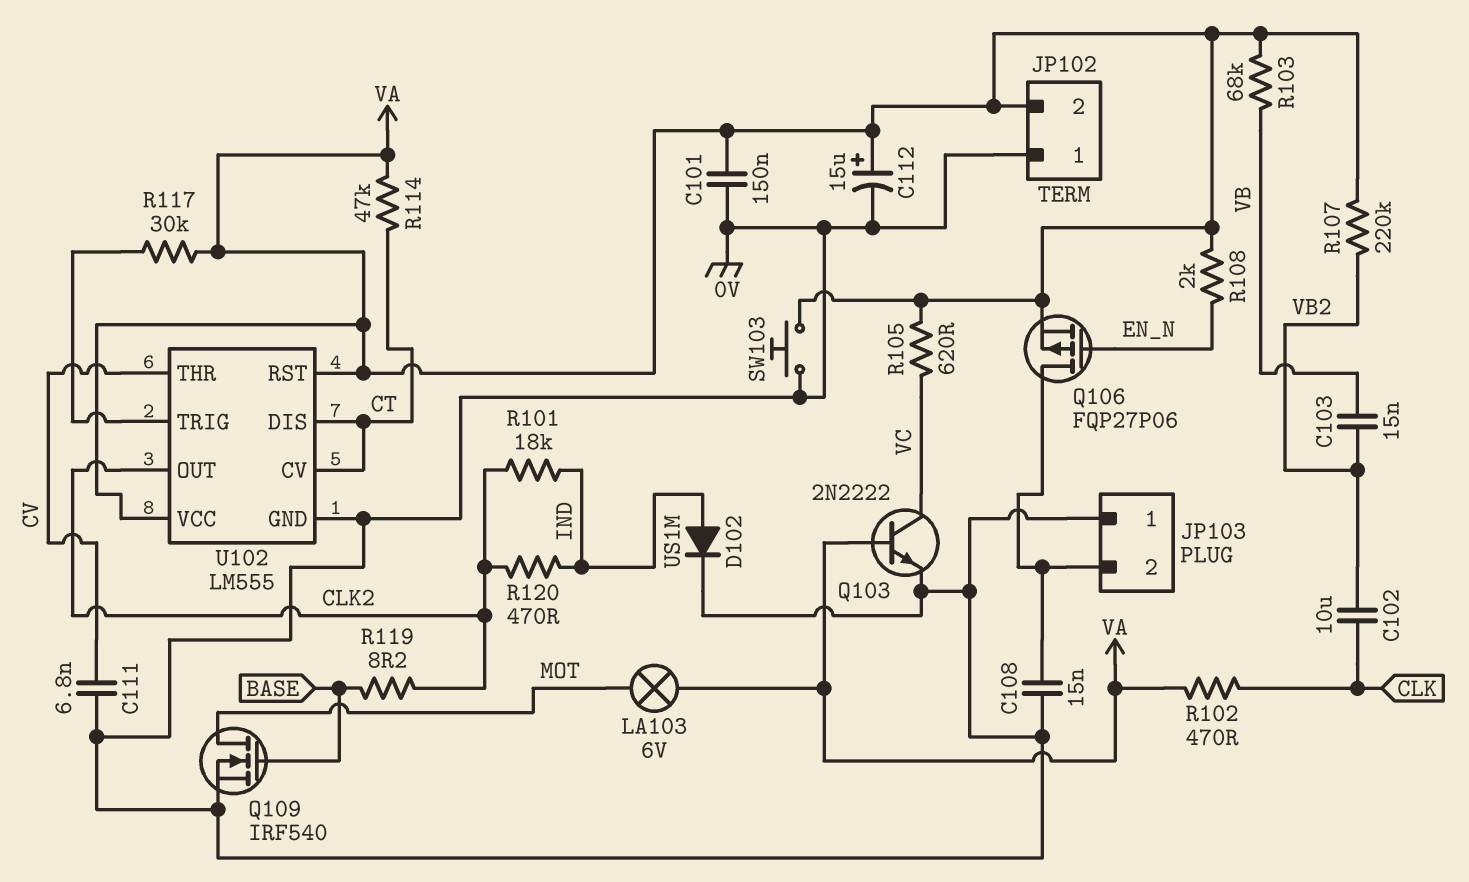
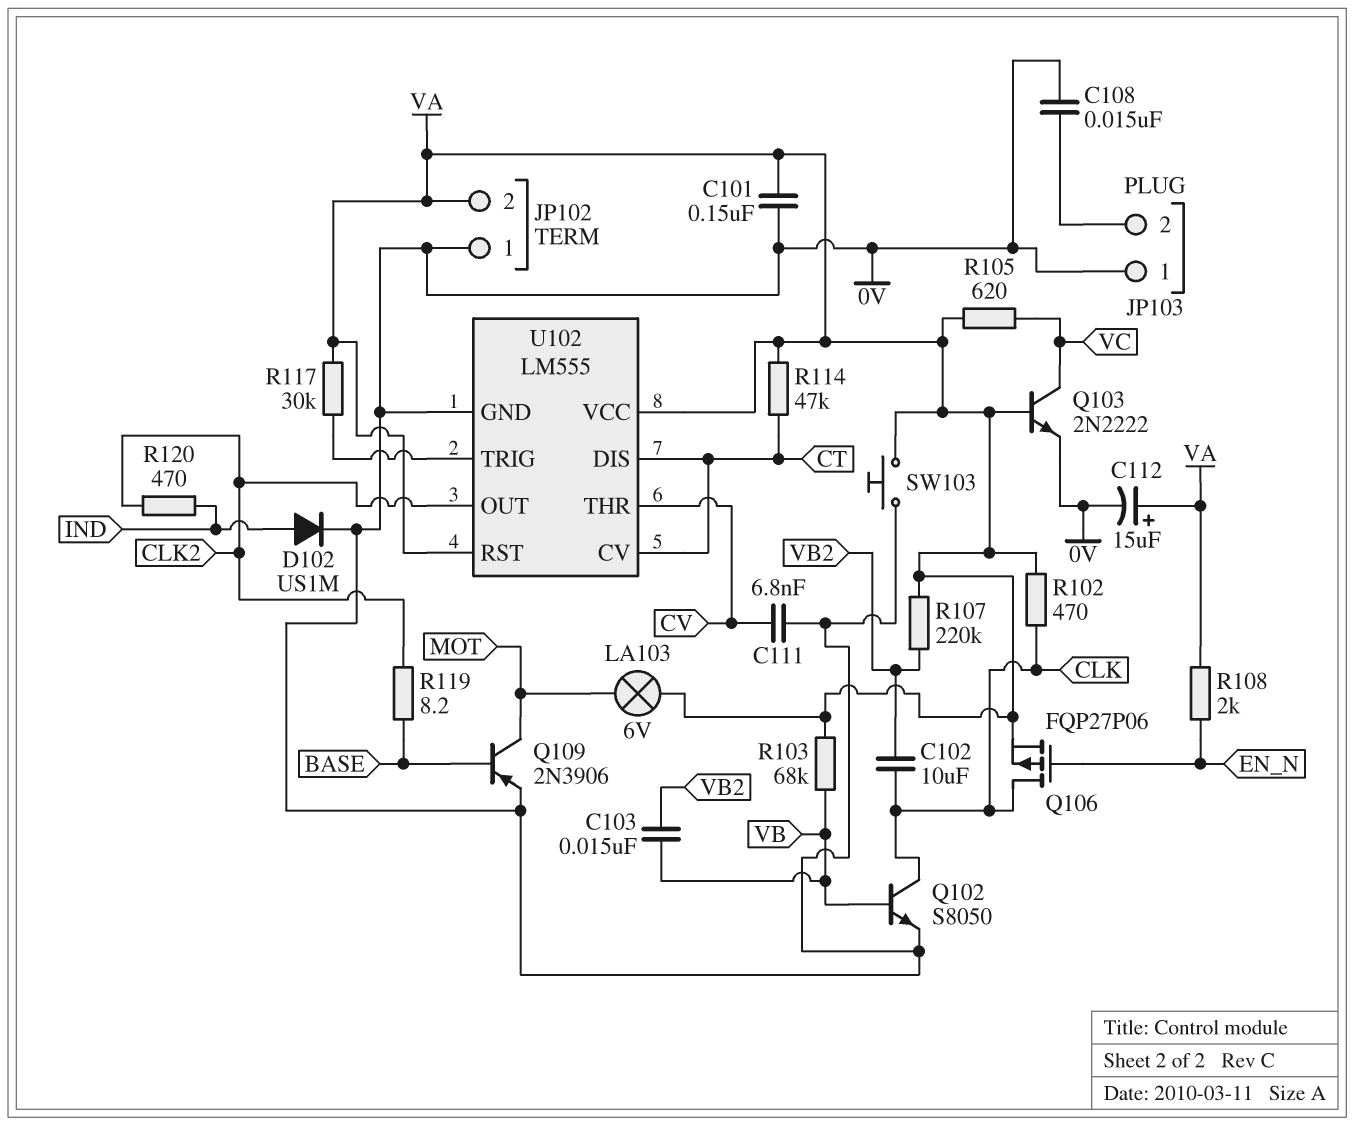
Q102: none -> NPN S8050 (B VB, C CLK, E 0V)
Q106: PMOS FQP27P06 (G EN_N, D JP103/2, S VA) -> PMOS FQP27P06 (G EN_N, D CLK, S VA)
Q109: NMOS IRF540 (G BASE, D MOT, S 0V) -> PNP 2N3906 (B BASE, C MOT, E 0V)
R101: 18k (CLK2, IND) -> none

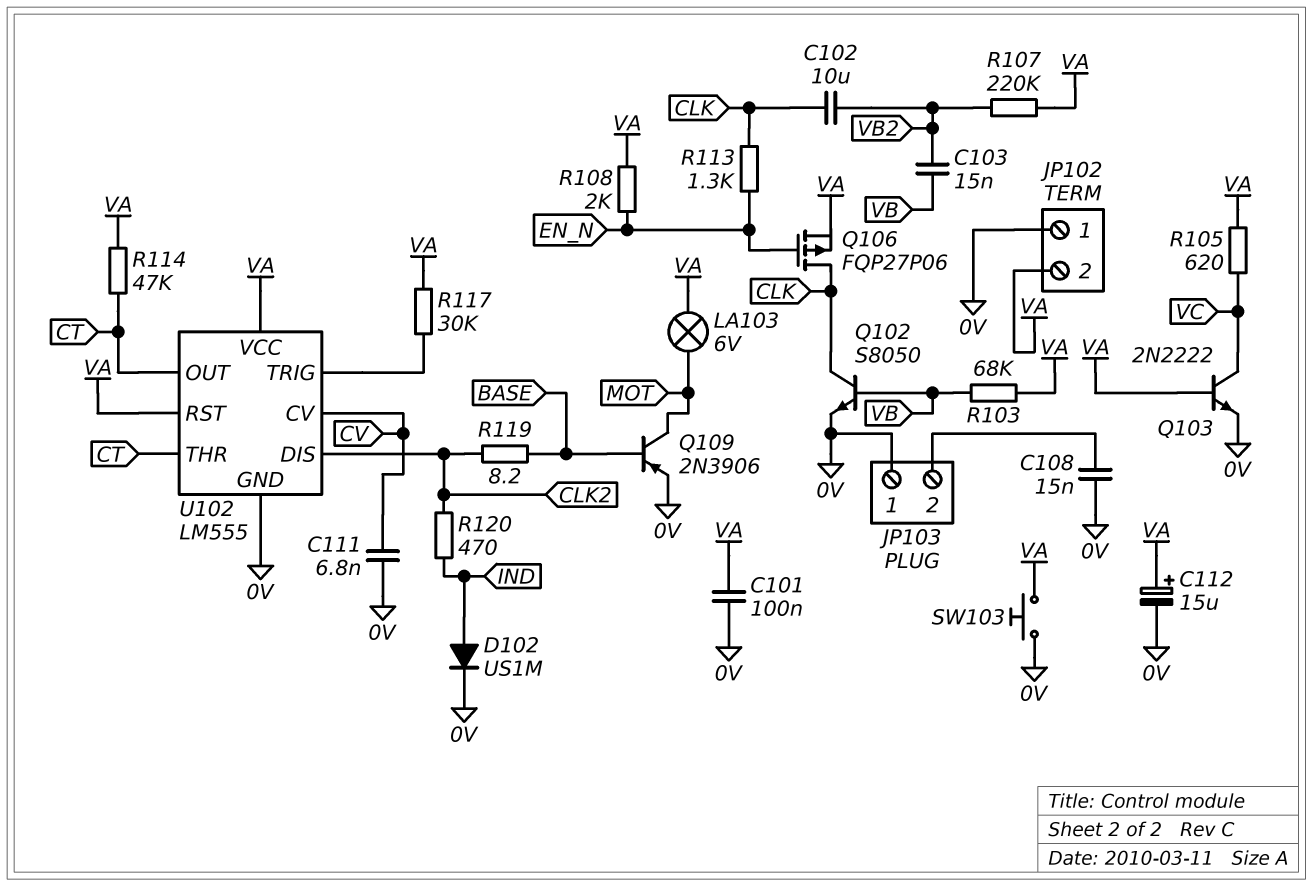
C101: 150nF (0V, VA) -> 100nF (0V, VA)
R102: 470 (CLK, VA) -> none
R113: none -> 1.3k (CLK, EN_N)
U102 pin CV: CT -> CV
U102 pin DIS: CT -> CLK2
U102 pin OUT: CLK2 -> CT
U102 pin THR: CV -> CT

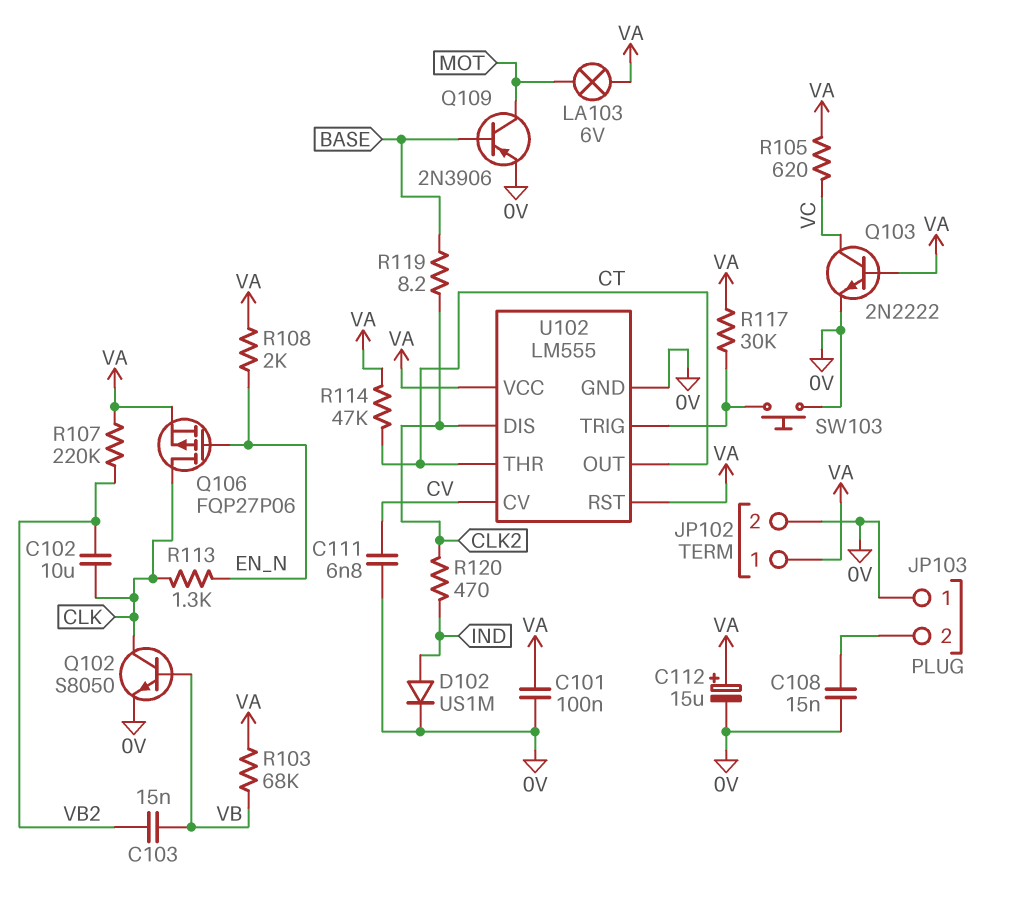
JP102 pin 1: 0V -> VA
JP102 pin 2: VA -> 0V
SW103: button (0V, VA) -> button (0V, U102/TRIG)

